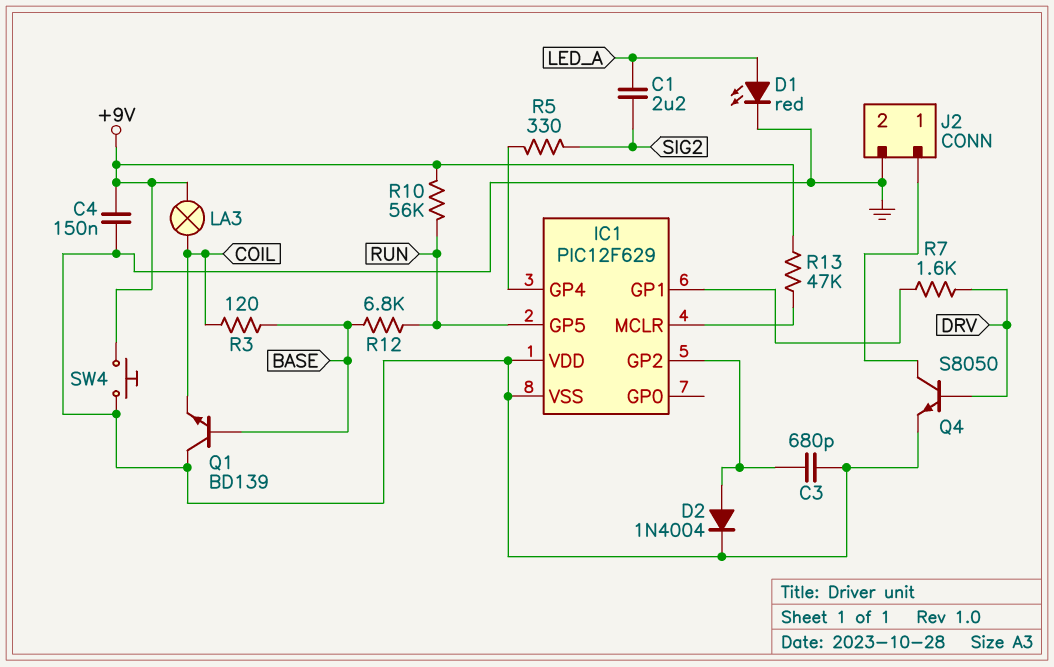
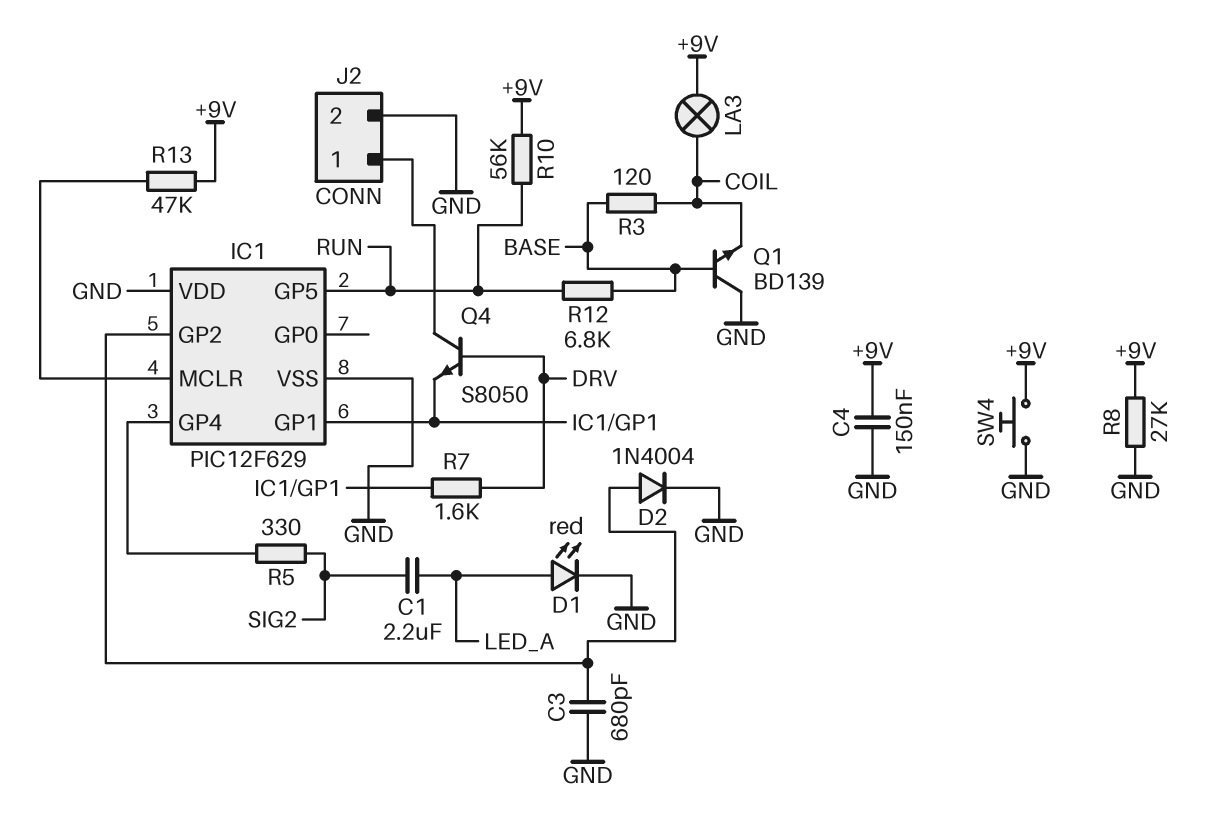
Q4: NPN S8050 (B DRV, C J2/1, E GND) -> NPN S8050 (B DRV, C J2/1, E IC1/GP1)
R8: none -> 27k (+9V, GND)

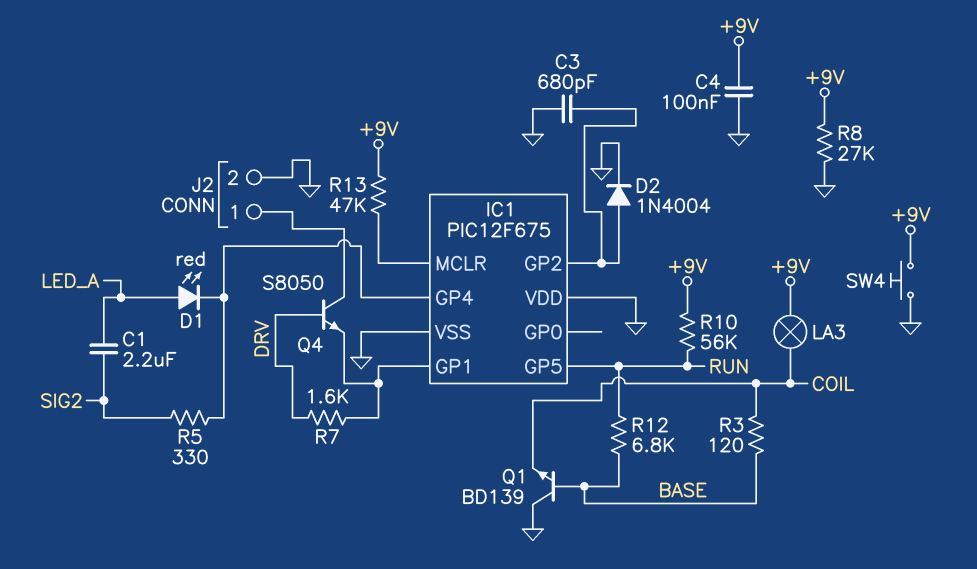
C4: 150nF (+9V, GND) -> 100nF (+9V, GND)
D1: LED red (A LED_A, K GND) -> LED red (A LED_A, K IC1/GP4)
IC1: PIC12F629 -> PIC12F675

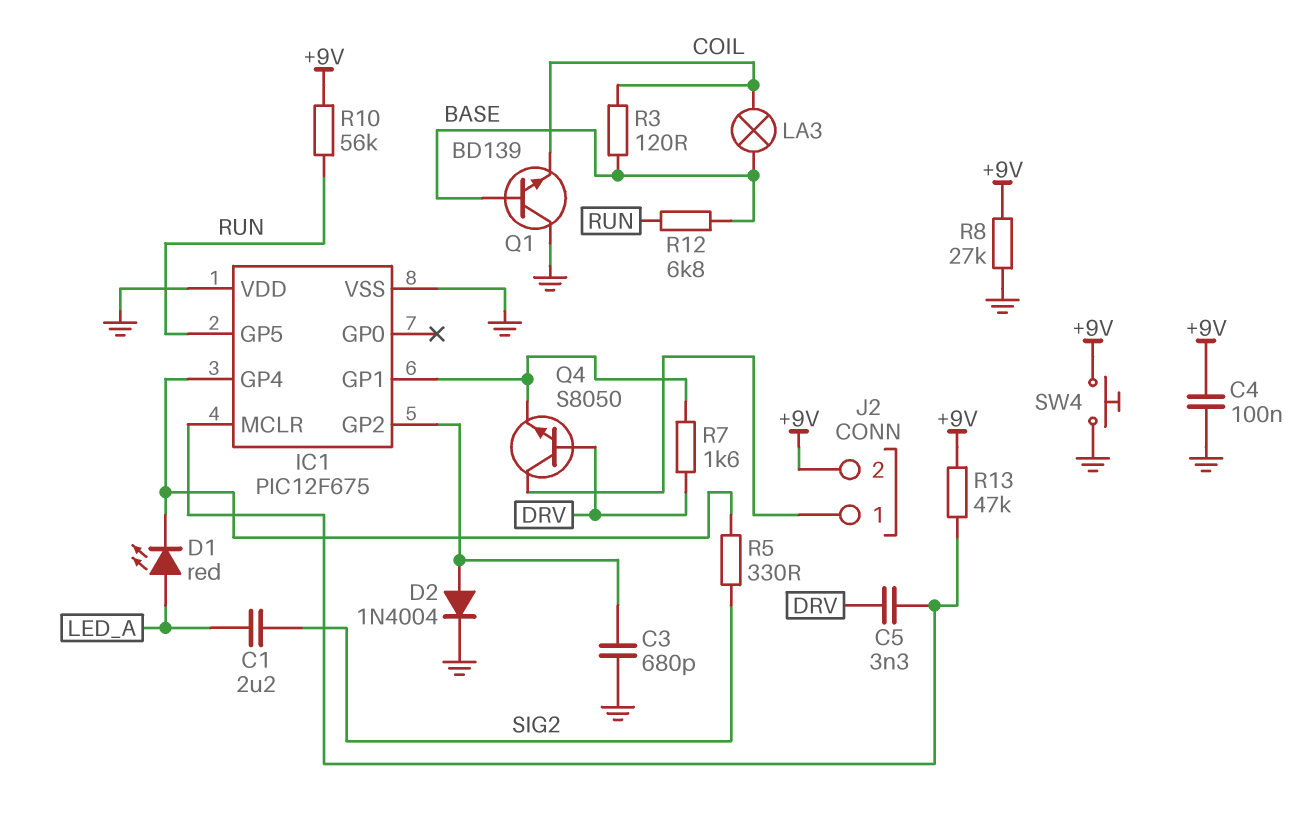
C5: none -> 3.3nF (DRV, IC1/MCLR)
J2 pin 2: GND -> +9V
LA3: lamp (+9V, COIL) -> lamp (BASE, COIL)

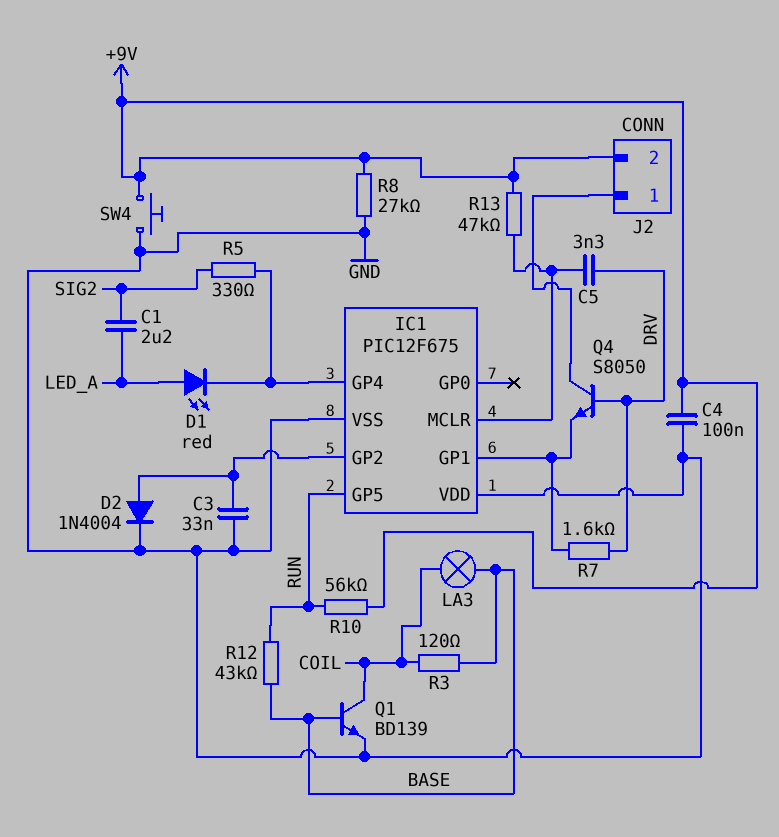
C3: 680pF (GND, IC1/GP2) -> 33nF (GND, IC1/GP2)
Q1: NPN BD139 (B BASE, C GND, E COIL) -> NPN BD139 (B BASE, C COIL, E GND)
R12: 6.8k (BASE, RUN) -> 43k (BASE, RUN)

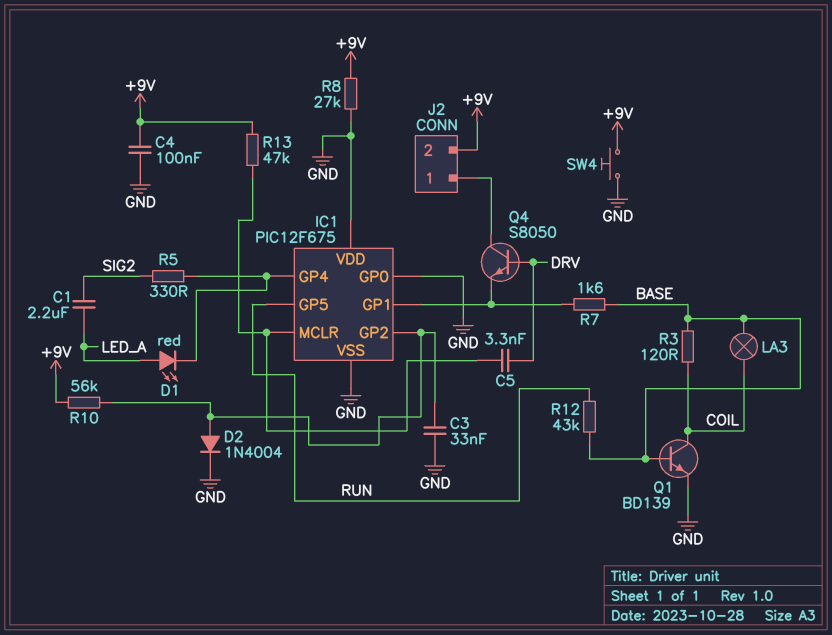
IC1 pin GP0: none -> GND
R7: 1.6k (DRV, IC1/GP1) -> 1.6k (BASE, IC1/GP1)
R10: 56k (+9V, RUN) -> 56k (+9V, IC1/GP2)

